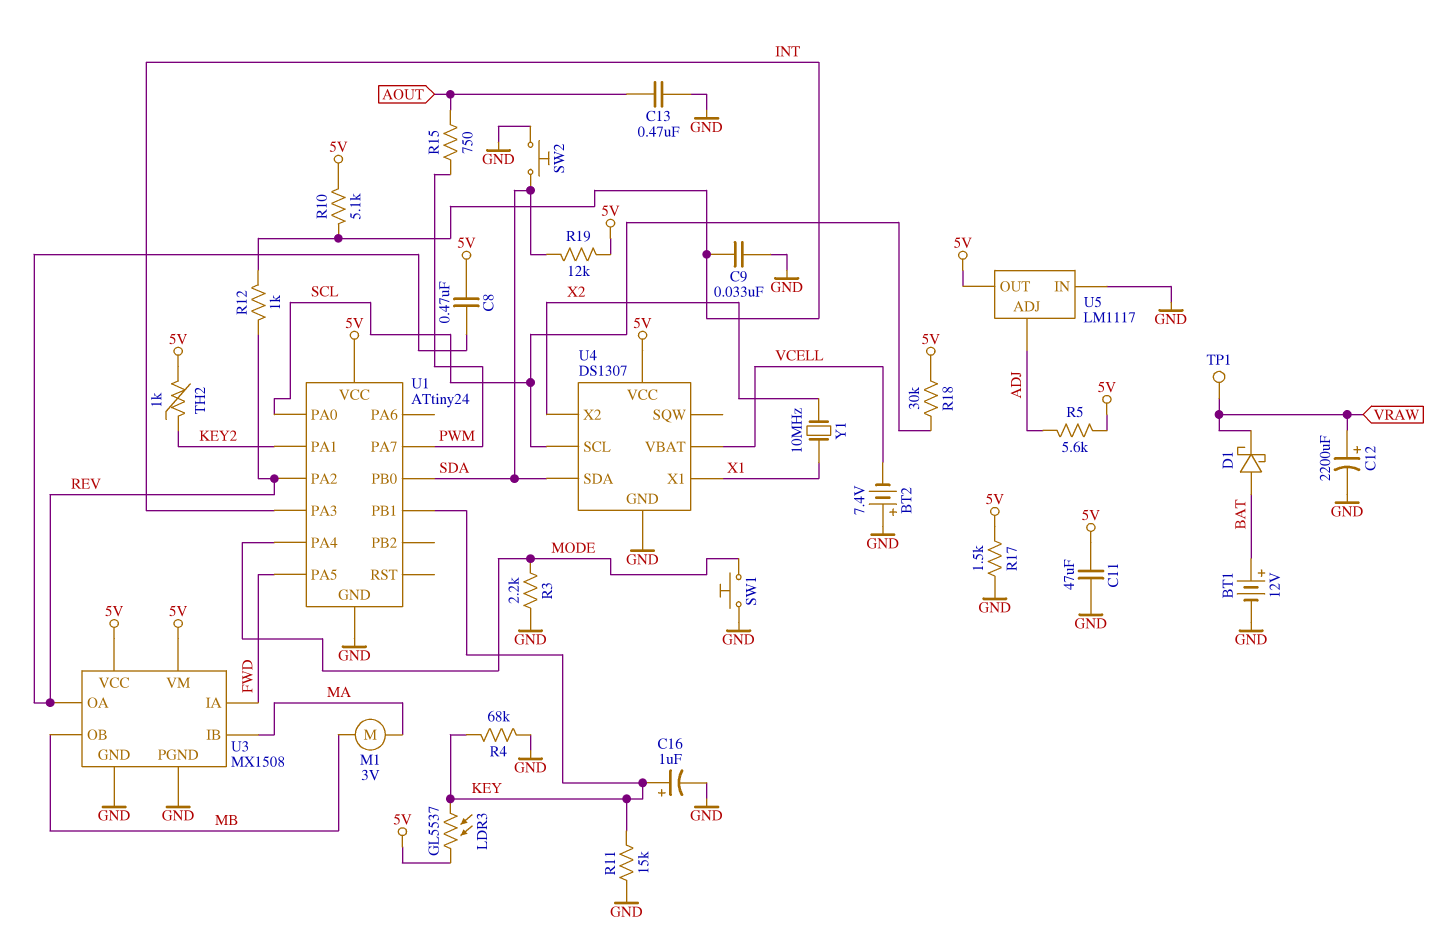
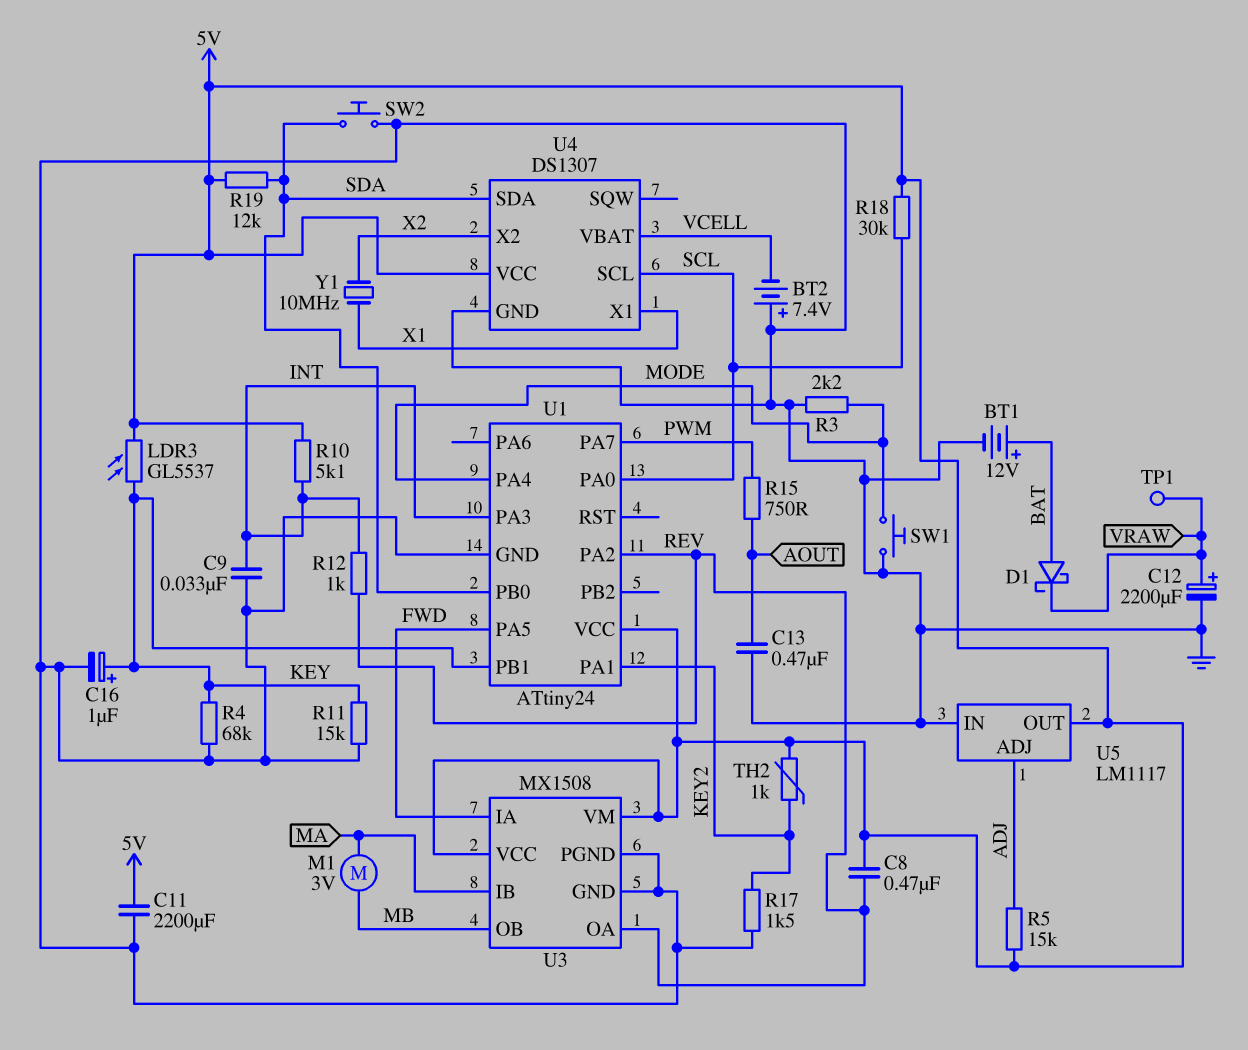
C11: 47uF (5V, GND) -> 2200uF (5V, GND)
R5: 5.6k (5V, ADJ) -> 15k (5V, ADJ)
R17: 1.5k (5V, GND) -> 1.5k (GND, KEY2)

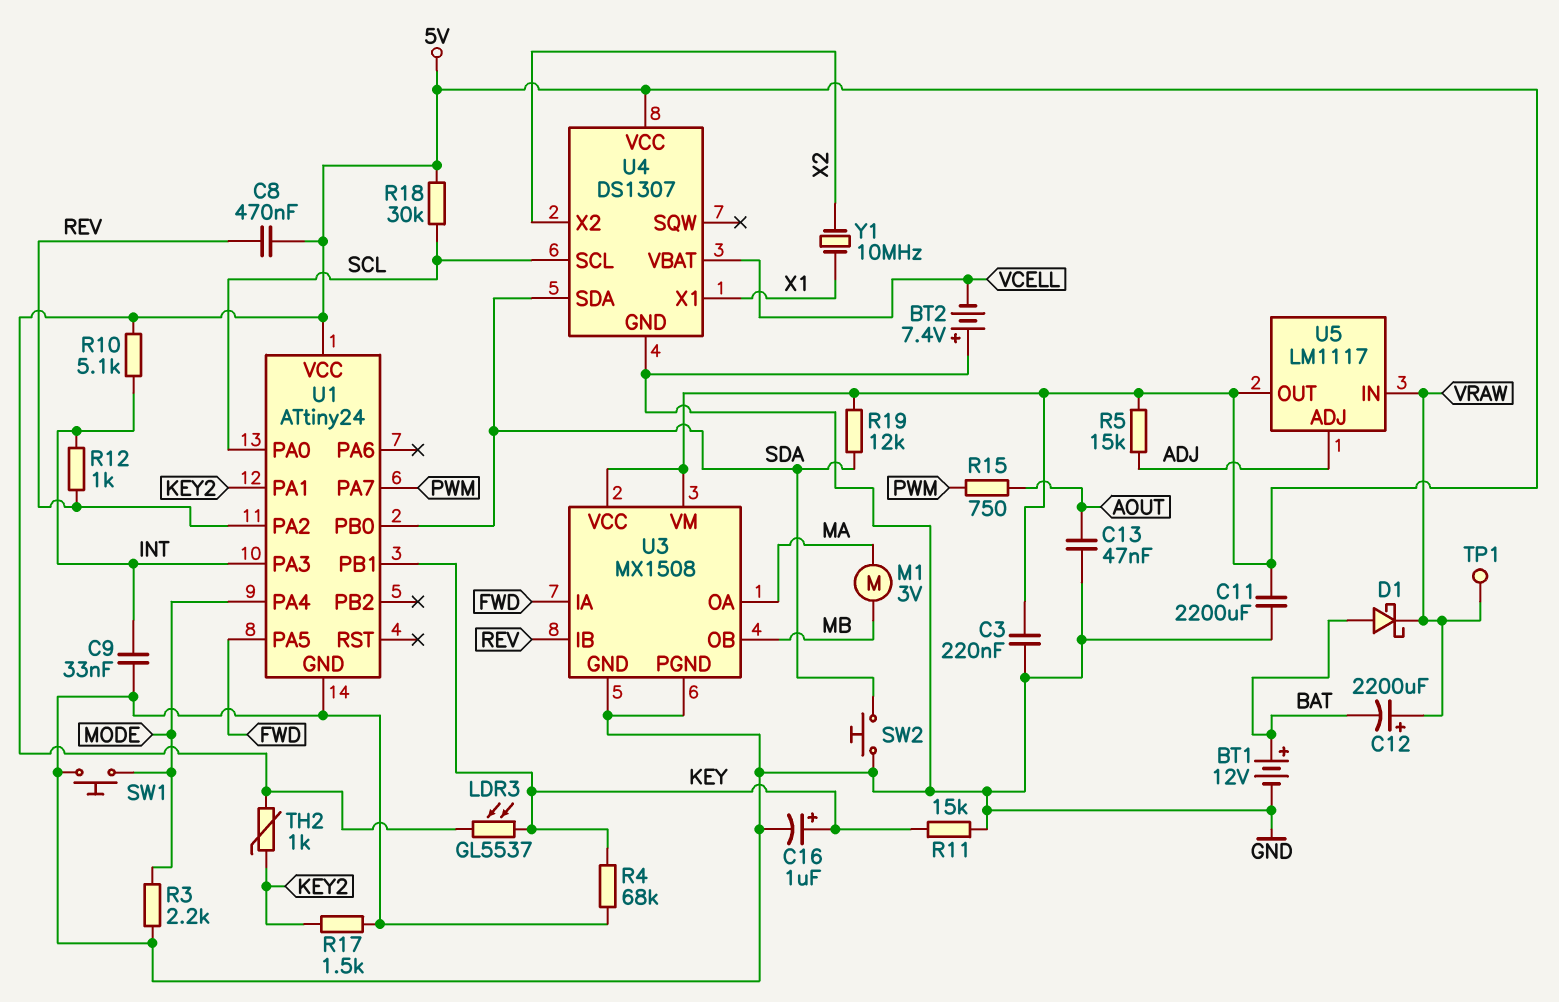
C3: none -> 220nF (5V, GND)
C12: 2200uF (plus VRAW, minus GND) -> 2200uF (plus VRAW, minus BAT)
C13: 470nF (AOUT, GND) -> 47nF (AOUT, GND)
U3 pin IB: MA -> REV
U3 pin OA: REV -> MA
U5 pin IN: GND -> VRAW

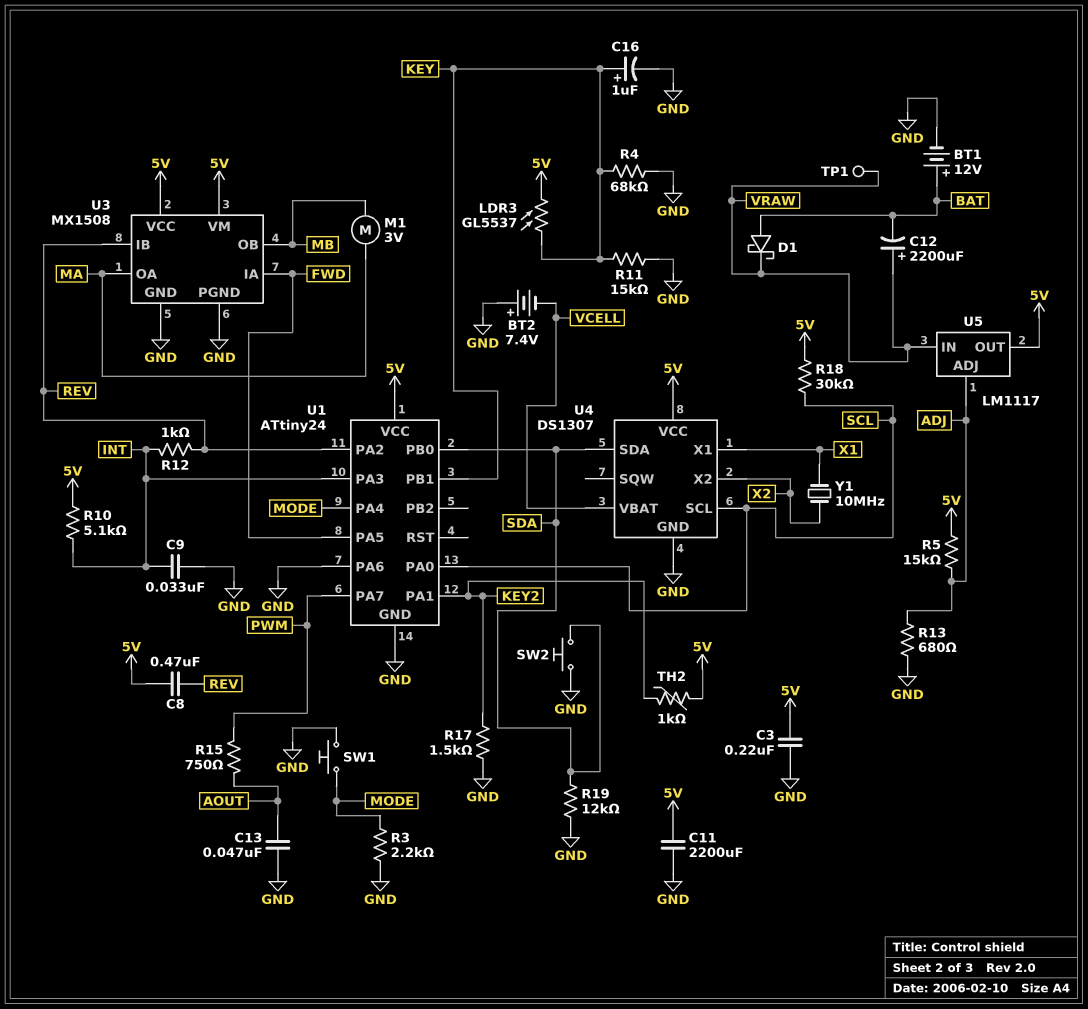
R13: none -> 680 (ADJ, GND)
R19: 12k (5V, SDA) -> 12k (GND, SDA)
U1 pin PA6: none -> GND

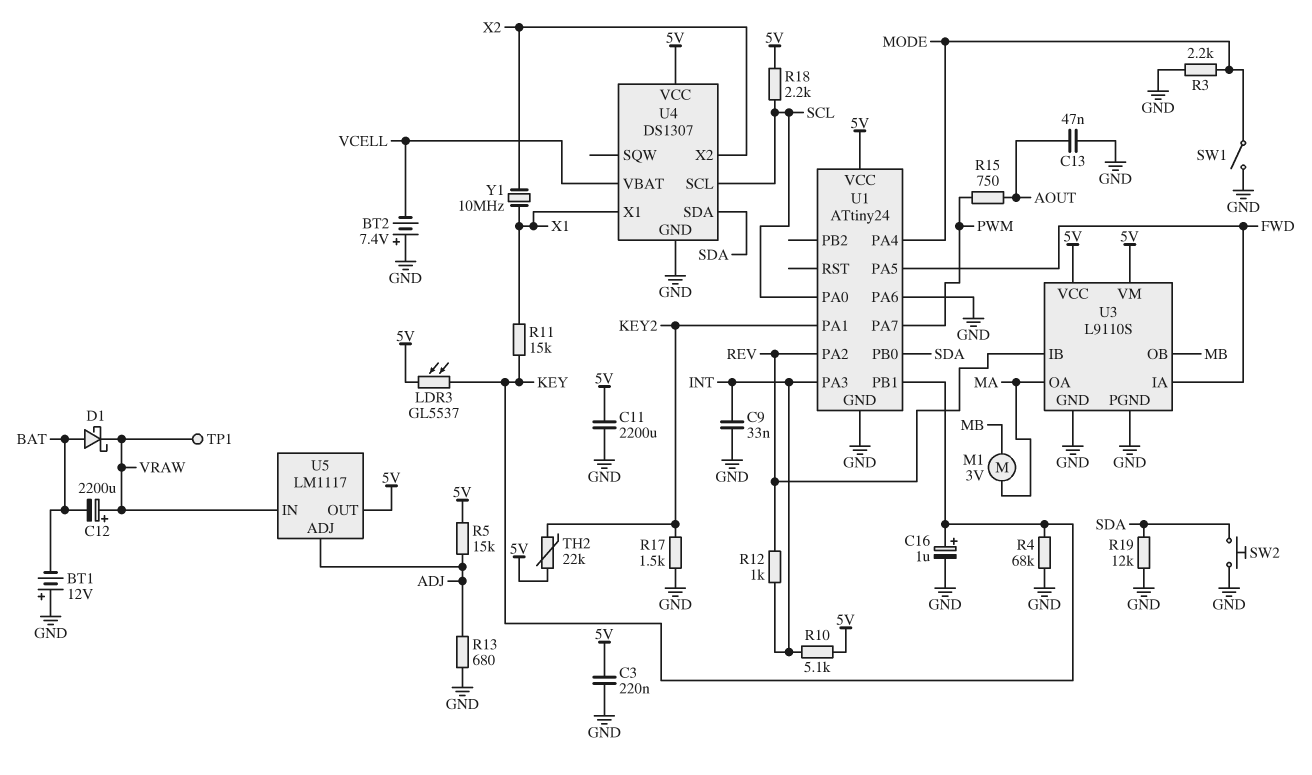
BT1: 12V (plus BAT, minus GND) -> 12V (plus GND, minus BAT)
C8: 470nF (5V, REV) -> none
R11: 15k (GND, KEY) -> 15k (KEY, X1)
R18: 30k (5V, SCL) -> 2.2k (5V, SCL)
SW1: button (GND, MODE) -> switch (GND, MODE)
TH2: 1k (5V, KEY2) -> 22k (5V, KEY2)
U3: MX1508 -> L9110S

